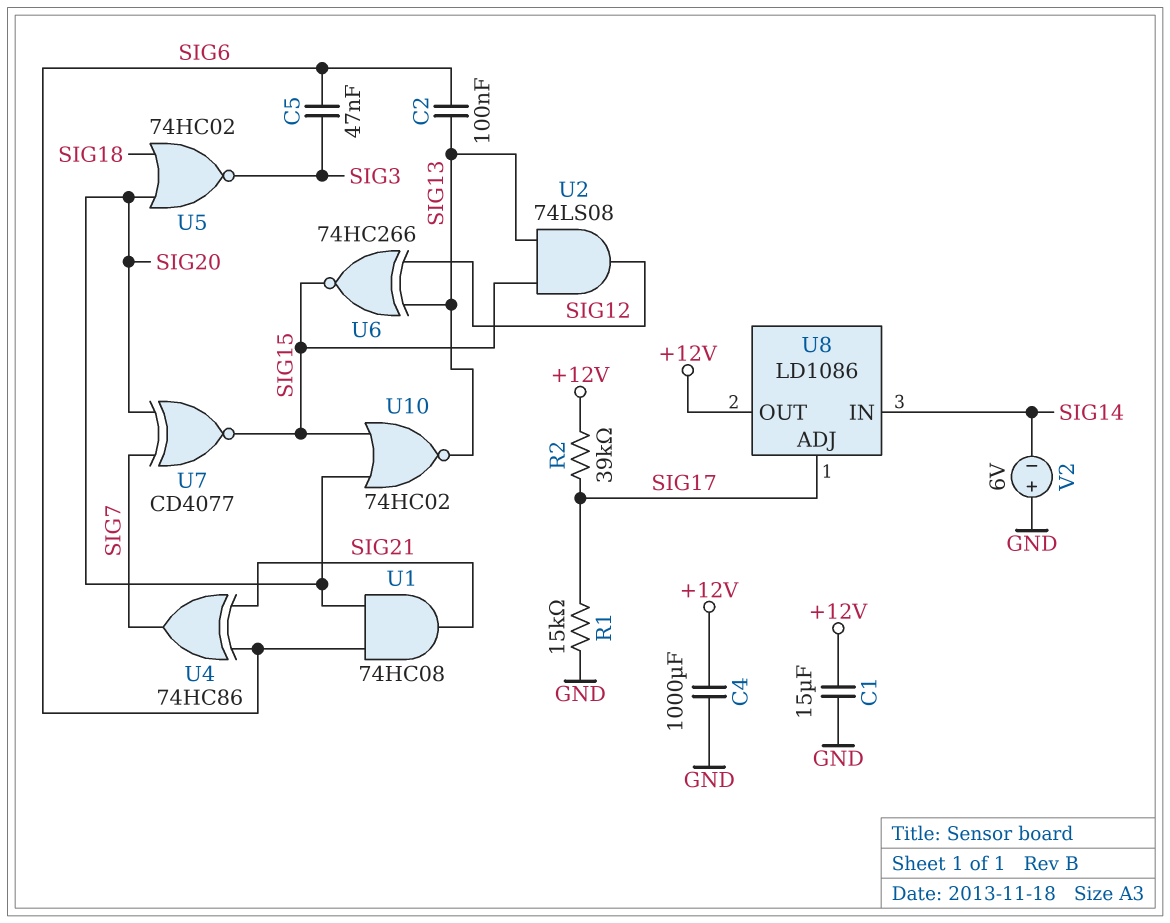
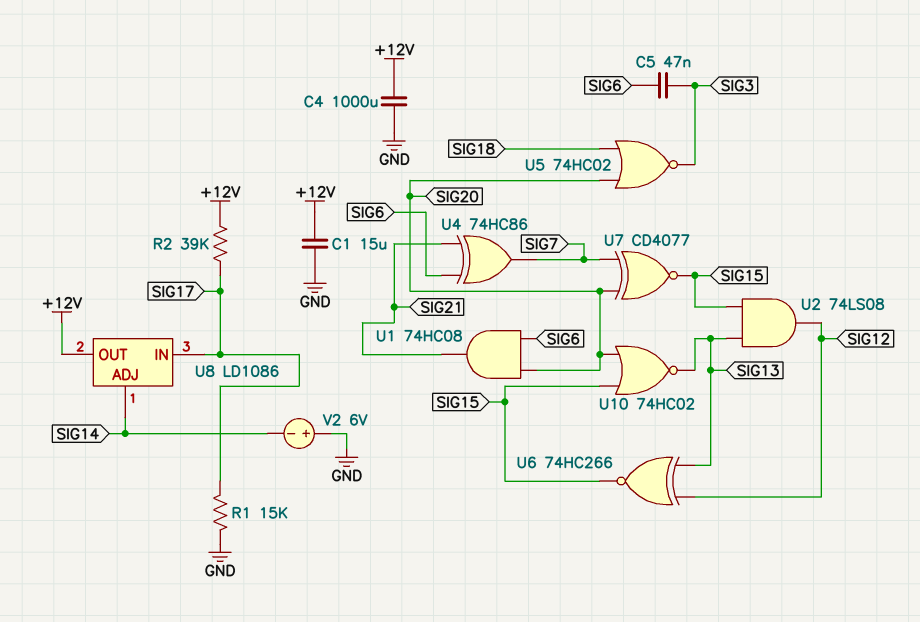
C2: 100nF (SIG6, SIG13) -> none
U8 pin ADJ: SIG17 -> SIG14
U8 pin IN: SIG14 -> SIG17

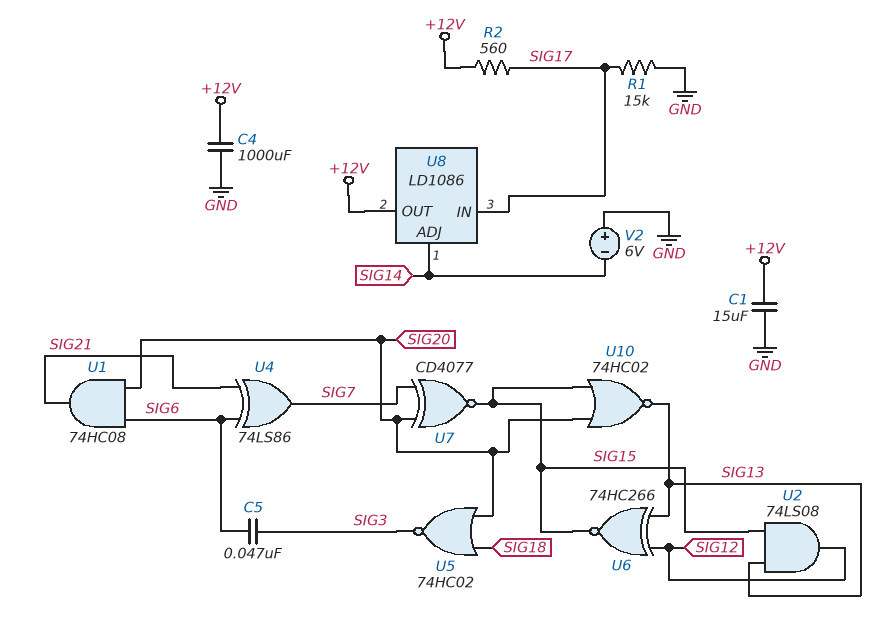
R2: 39k (+12V, SIG17) -> 560 (+12V, SIG17)
U4: XOR 74HC86 (in SIG6, in SIG21, out SIG7) -> XOR 74LS86 (in SIG6, in SIG21, out SIG7)

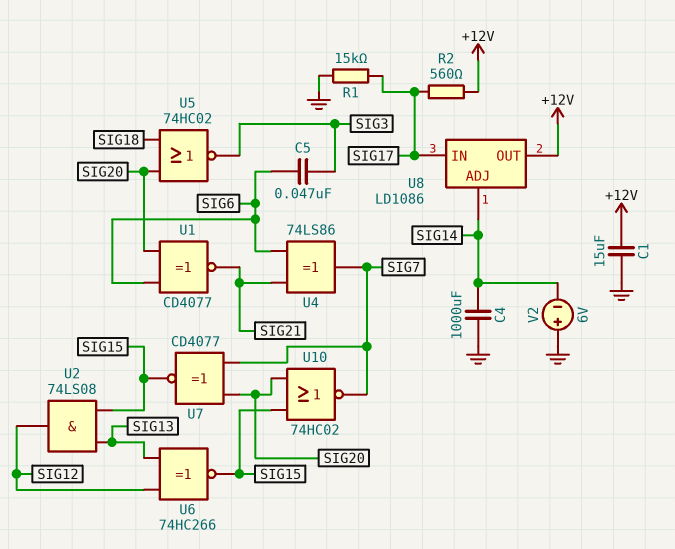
C4: 1000uF (+12V, GND) -> 1000uF (GND, SIG14)
U1: AND 74HC08 (in SIG6, in SIG20, out SIG21) -> XNOR CD4077 (in SIG6, in SIG20, out SIG21)
U10: NOR 74HC02 (in SIG15, in SIG20, out SIG13) -> NOR 74HC02 (in SIG15, in SIG20, out SIG7)

